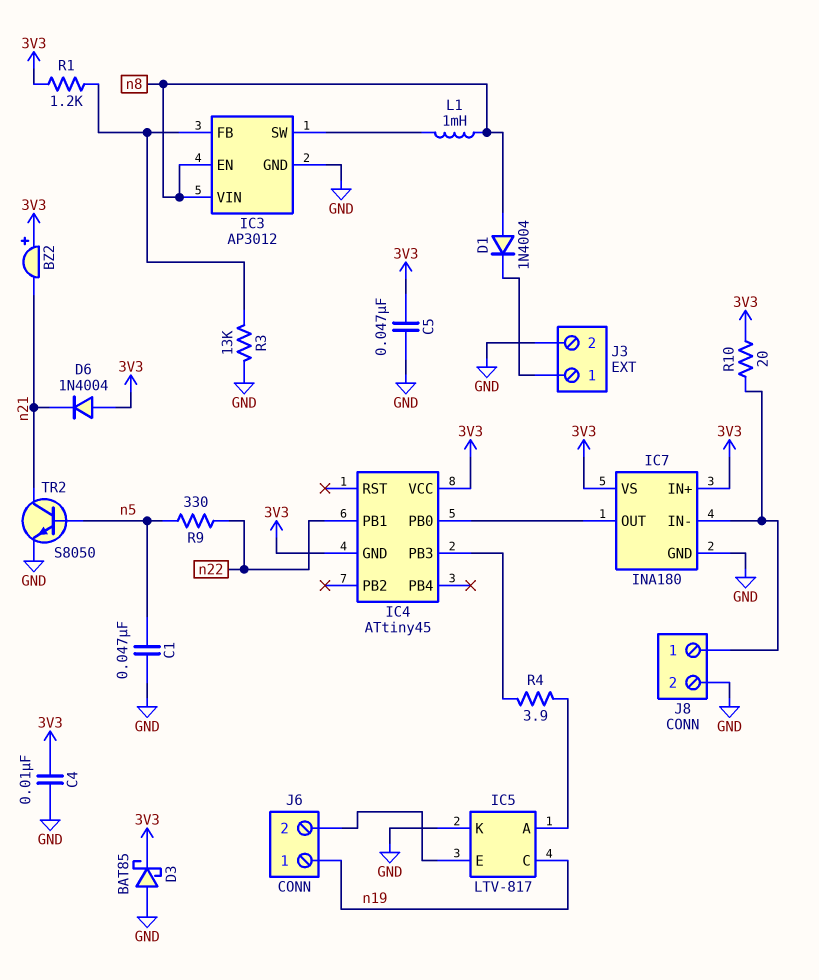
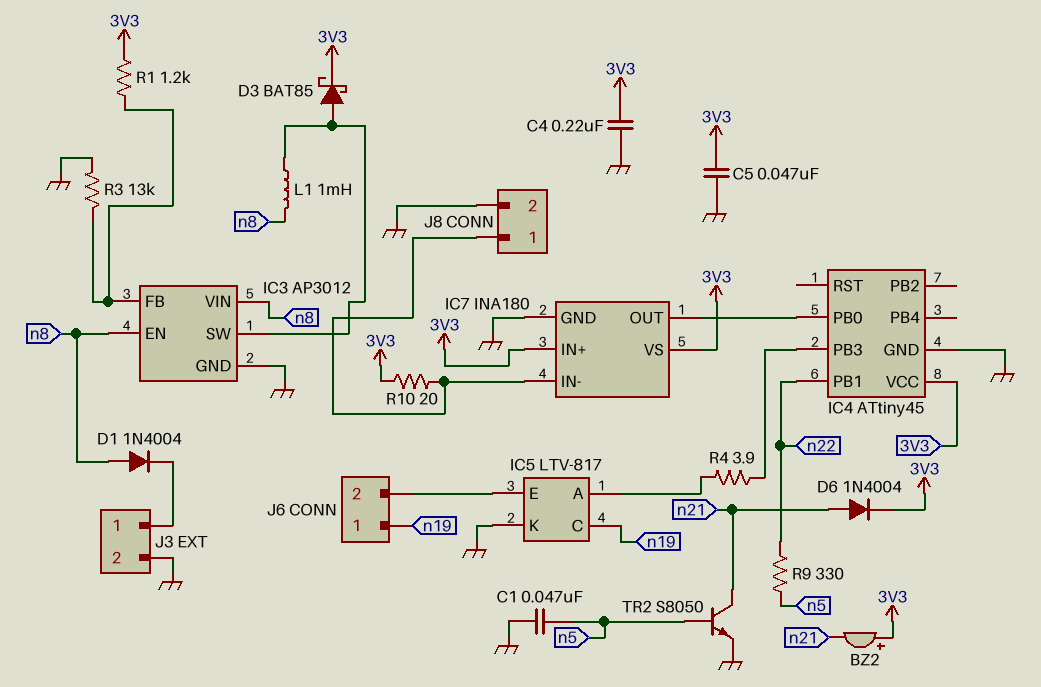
C4: 10nF (3V3, GND) -> 220nF (3V3, GND)
D3: schottky BAT85 (A GND, K 3V3) -> schottky BAT85 (A IC3/SW, K 3V3)
D6: diode 1N4004 (A 3V3, K n21) -> diode 1N4004 (A n21, K 3V3)
IC4 pin GND: 3V3 -> GND

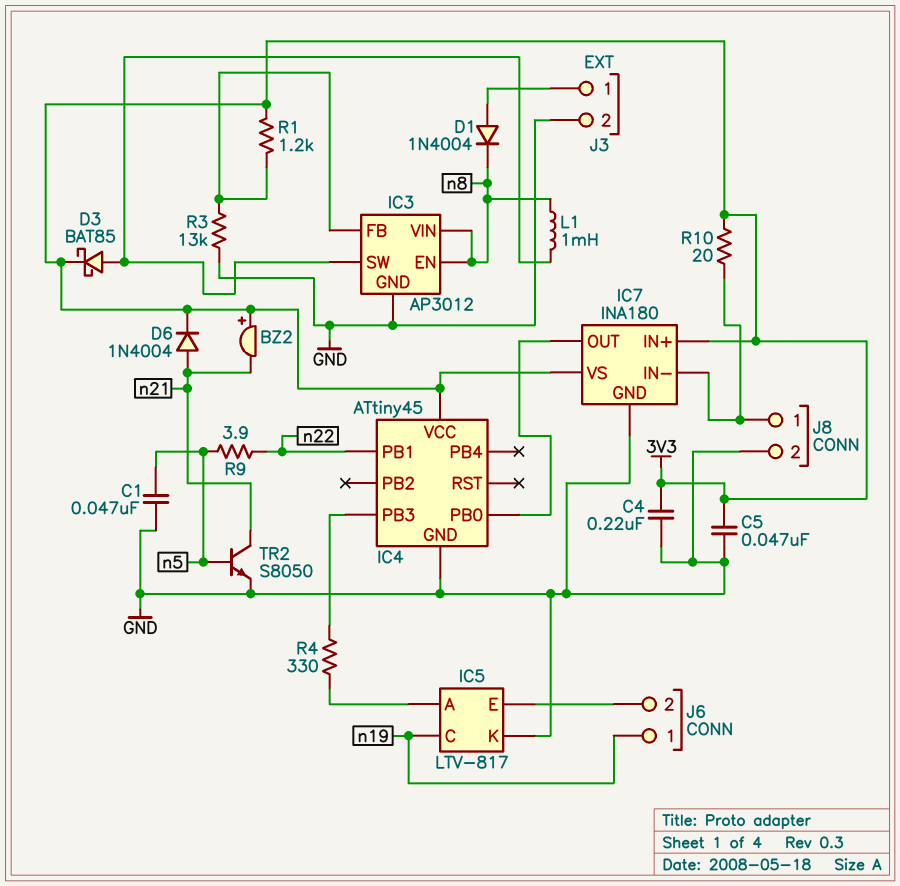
D1: diode 1N4004 (A n8, K J3/1) -> diode 1N4004 (A J3/1, K n8)
R4: 3.9 (IC4/PB3, IC5/A) -> 330 (IC4/PB3, IC5/A)
R9: 330 (n5, n22) -> 3.9 (n5, n22)

